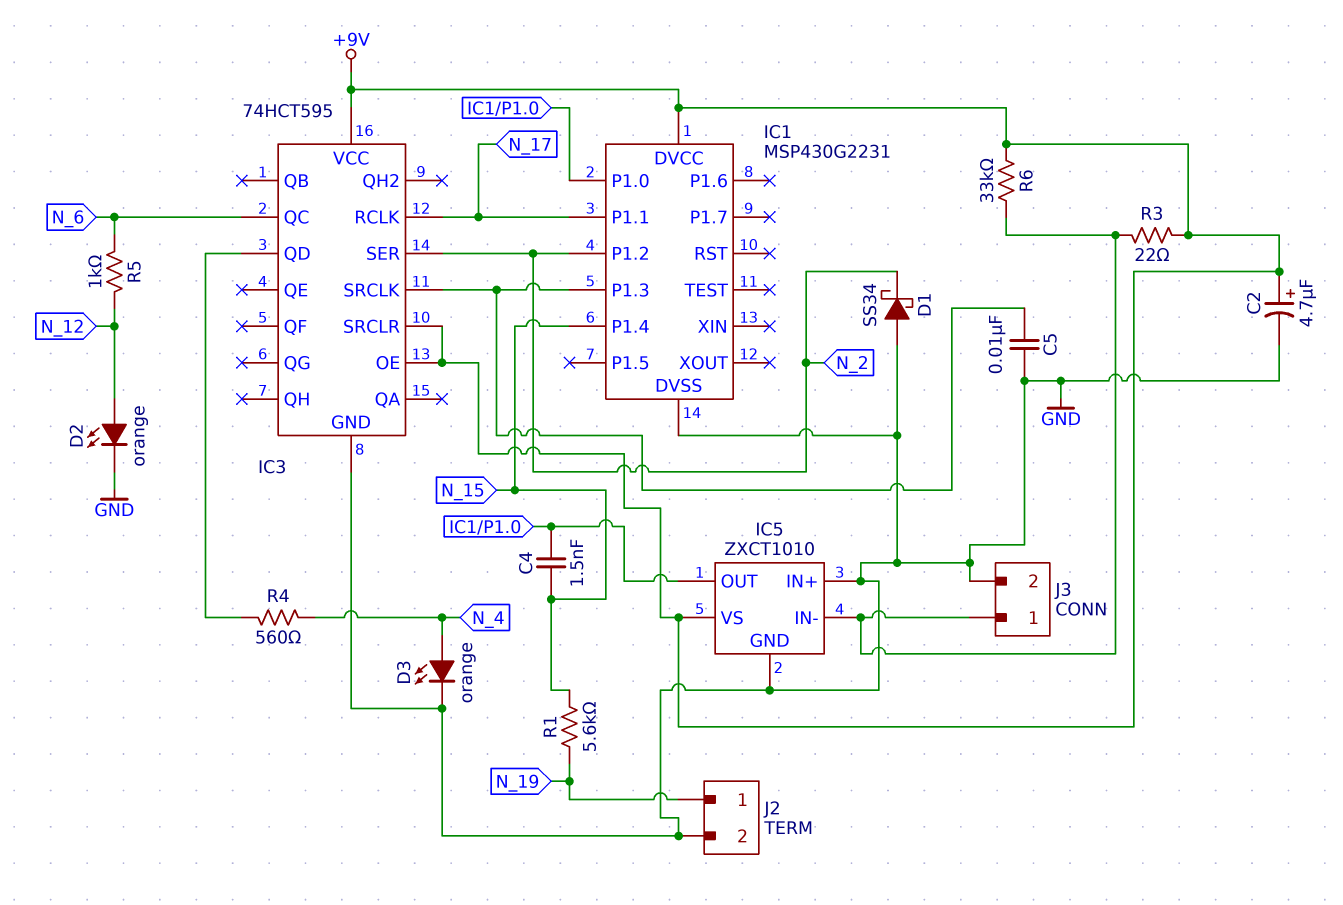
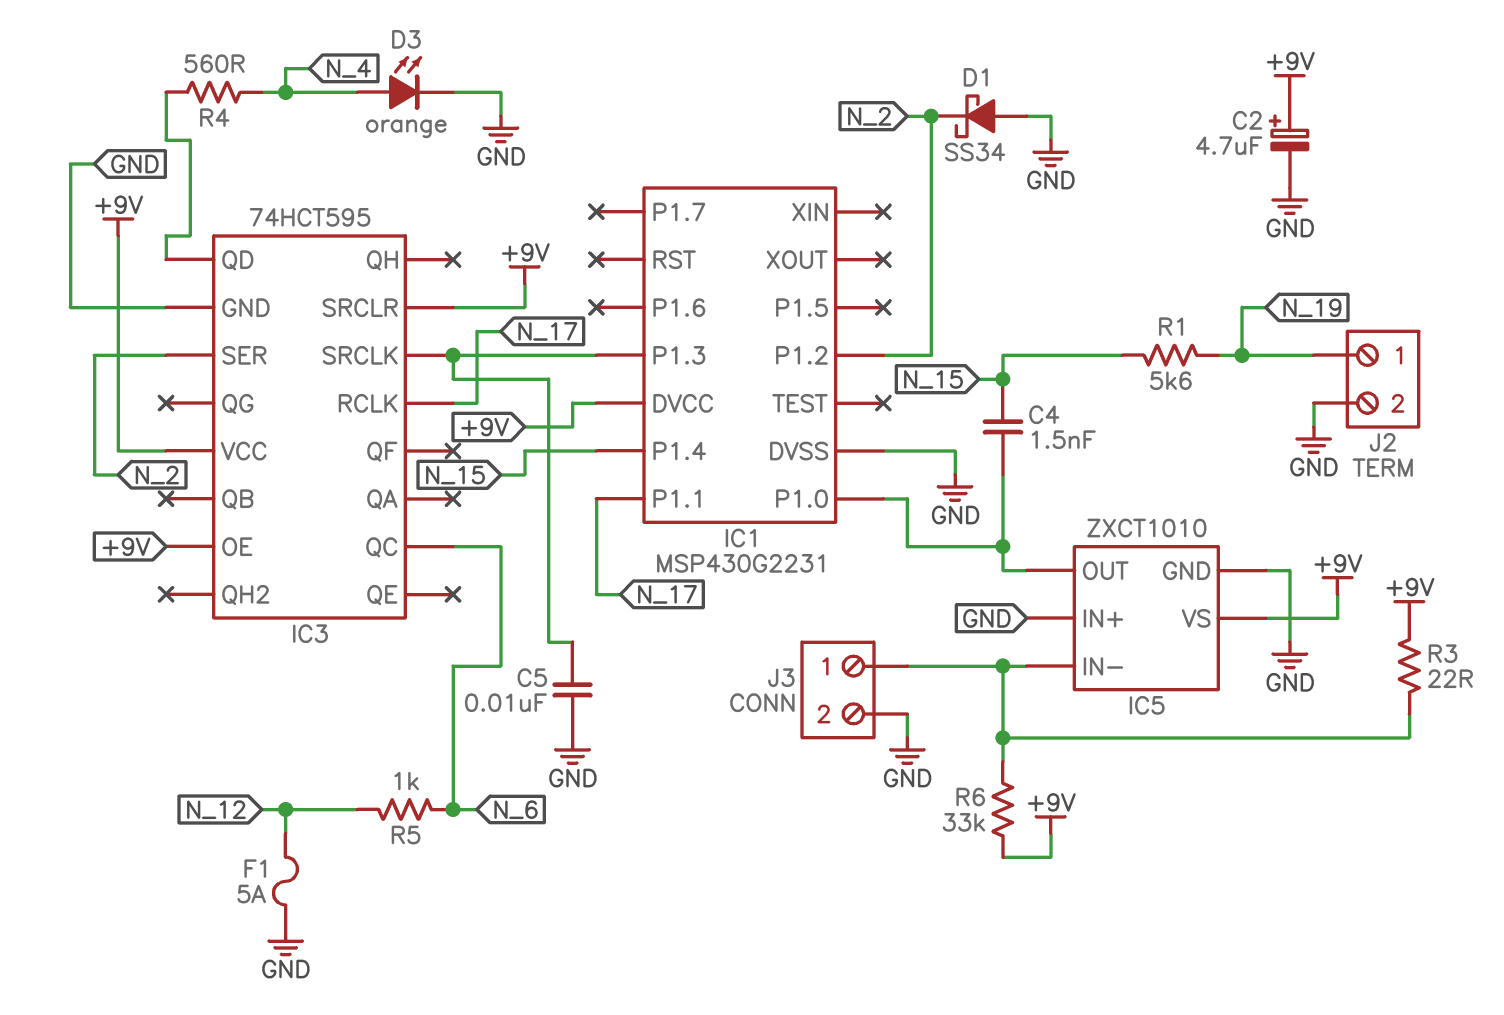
D2: LED orange (A N_12, K GND) -> none
F1: none -> 5A (GND, N_12)

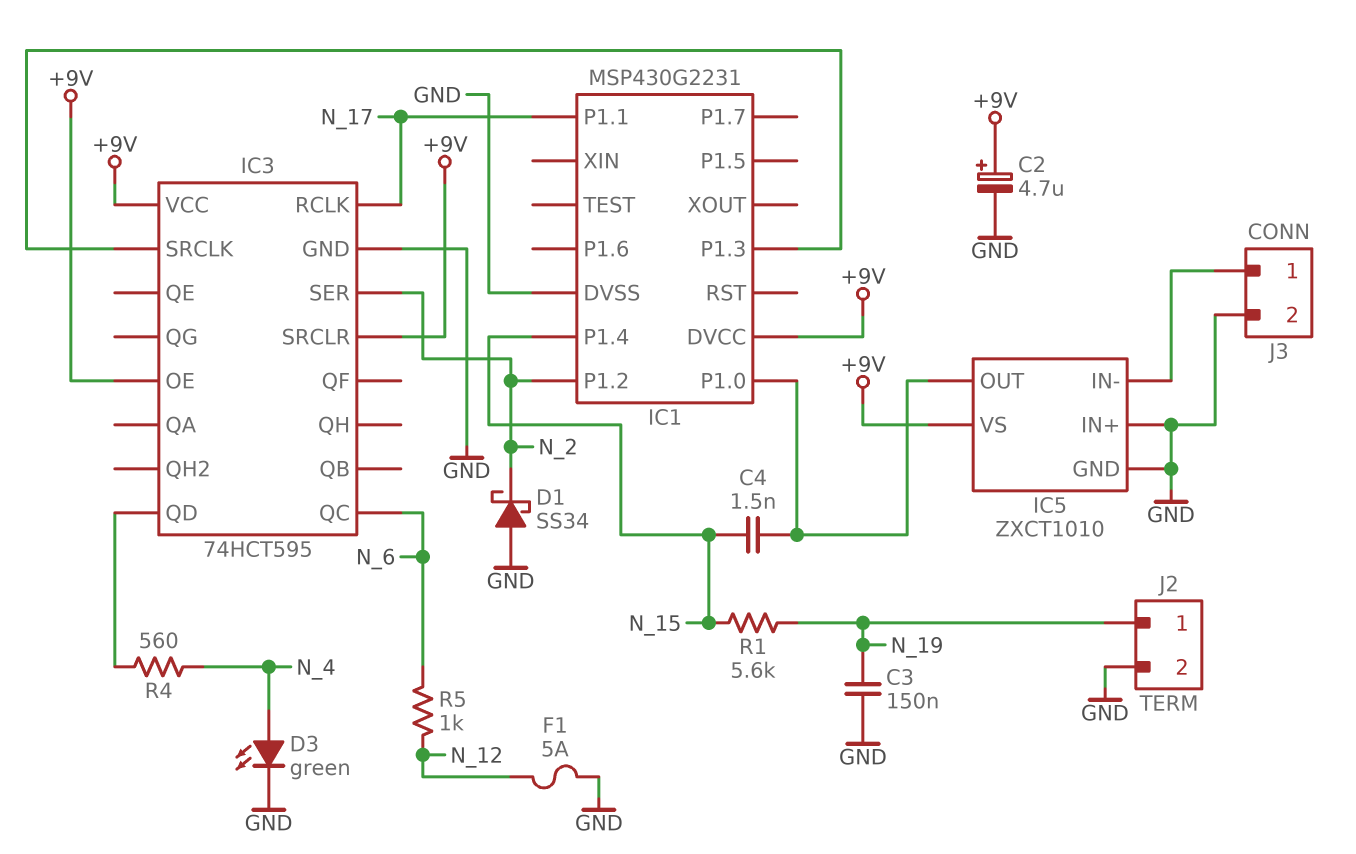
C3: none -> 150nF (GND, N_19)
C5: 10nF (GND, IC1/P1.3) -> none
D3: LED orange (A N_4, K GND) -> LED green (A N_4, K GND)
R3: 22 (+9V, IC5/IN-) -> none
R6: 33k (+9V, IC5/IN-) -> none

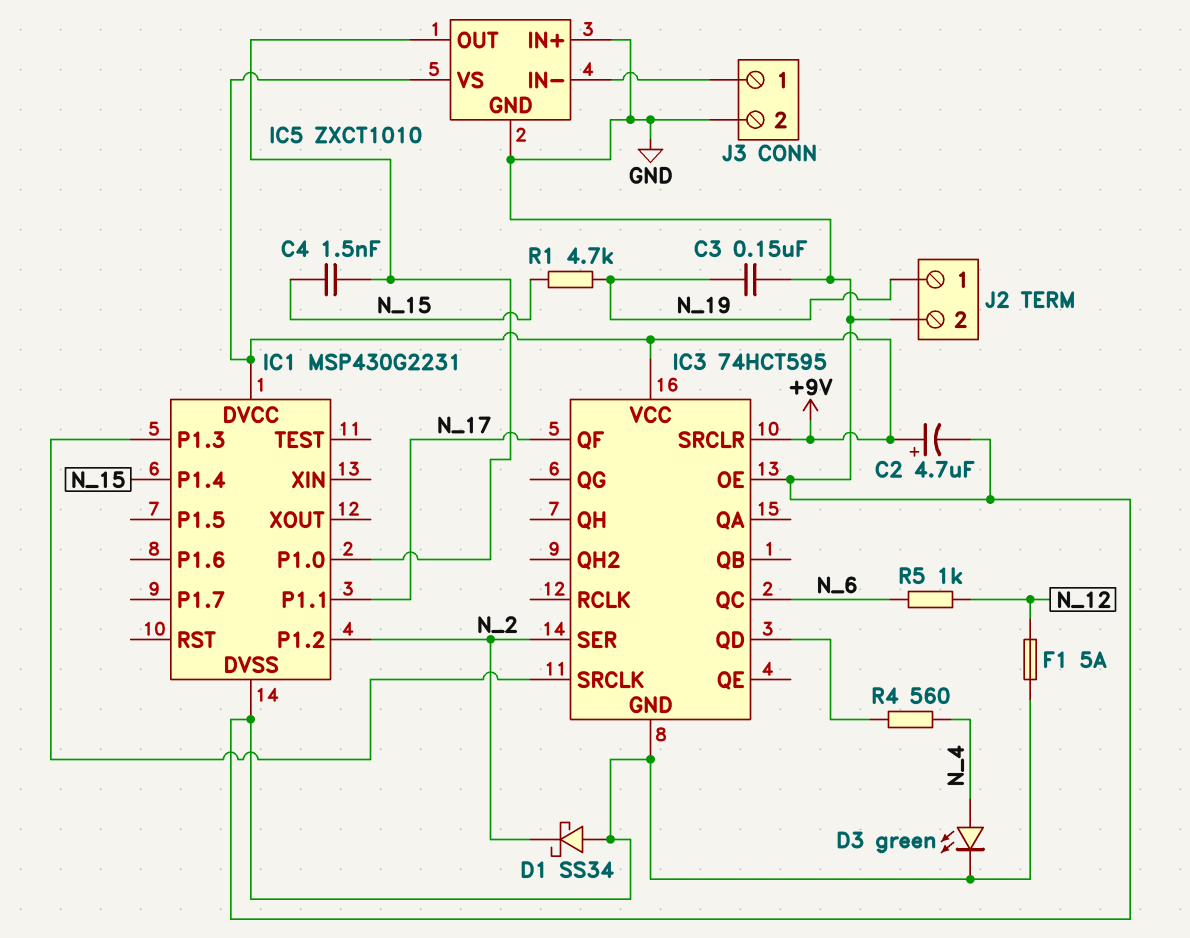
IC3 pin OE: +9V -> GND
IC3 pin QF: none -> N_17
IC3 pin RCLK: N_17 -> none
R1: 5.6k (N_15, N_19) -> 4.7k (N_15, N_19)

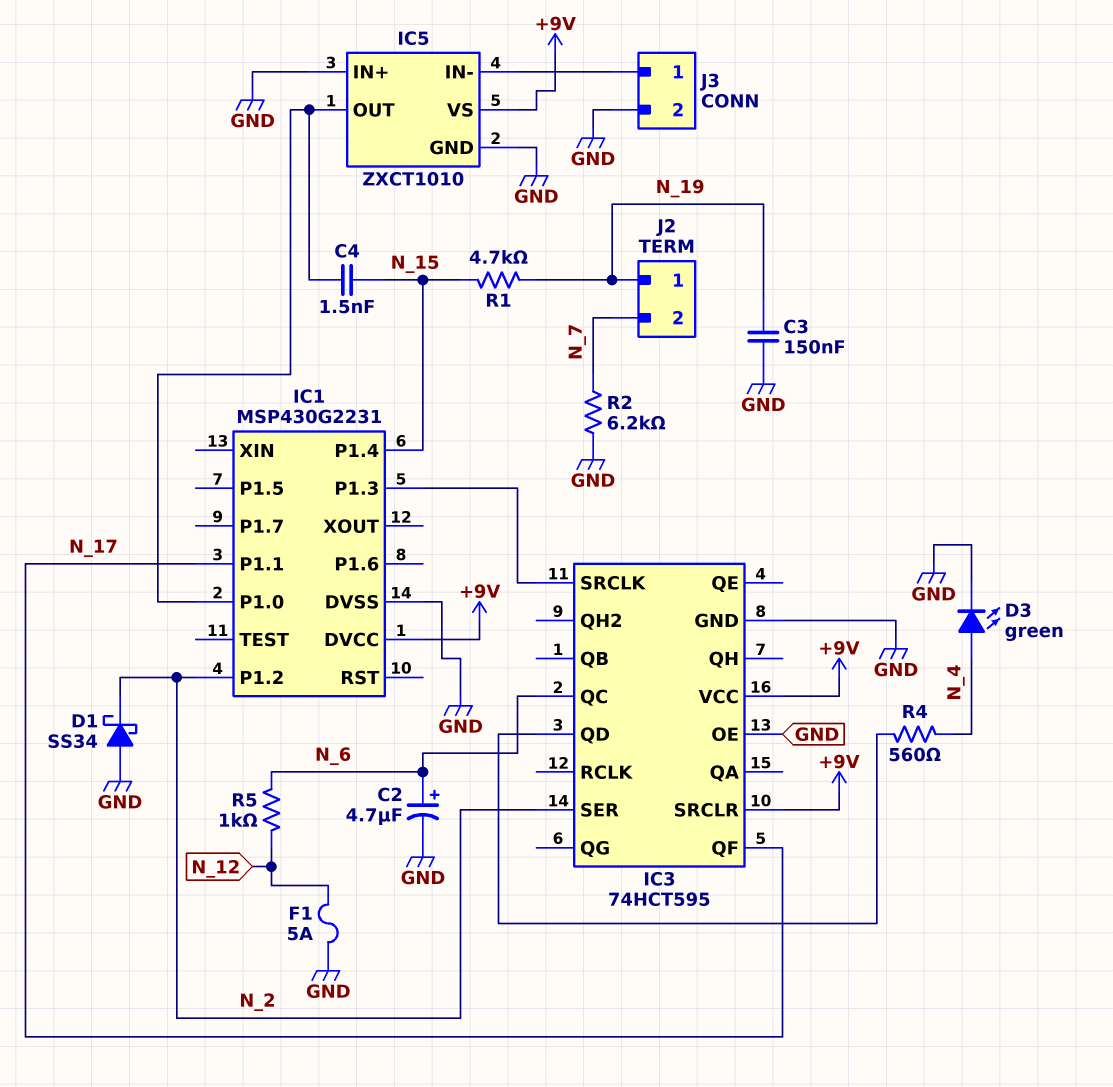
C2: 4.7uF (plus +9V, minus GND) -> 4.7uF (plus N_6, minus GND)
J2 pin 2: GND -> N_7
R2: none -> 6.2k (GND, N_7)

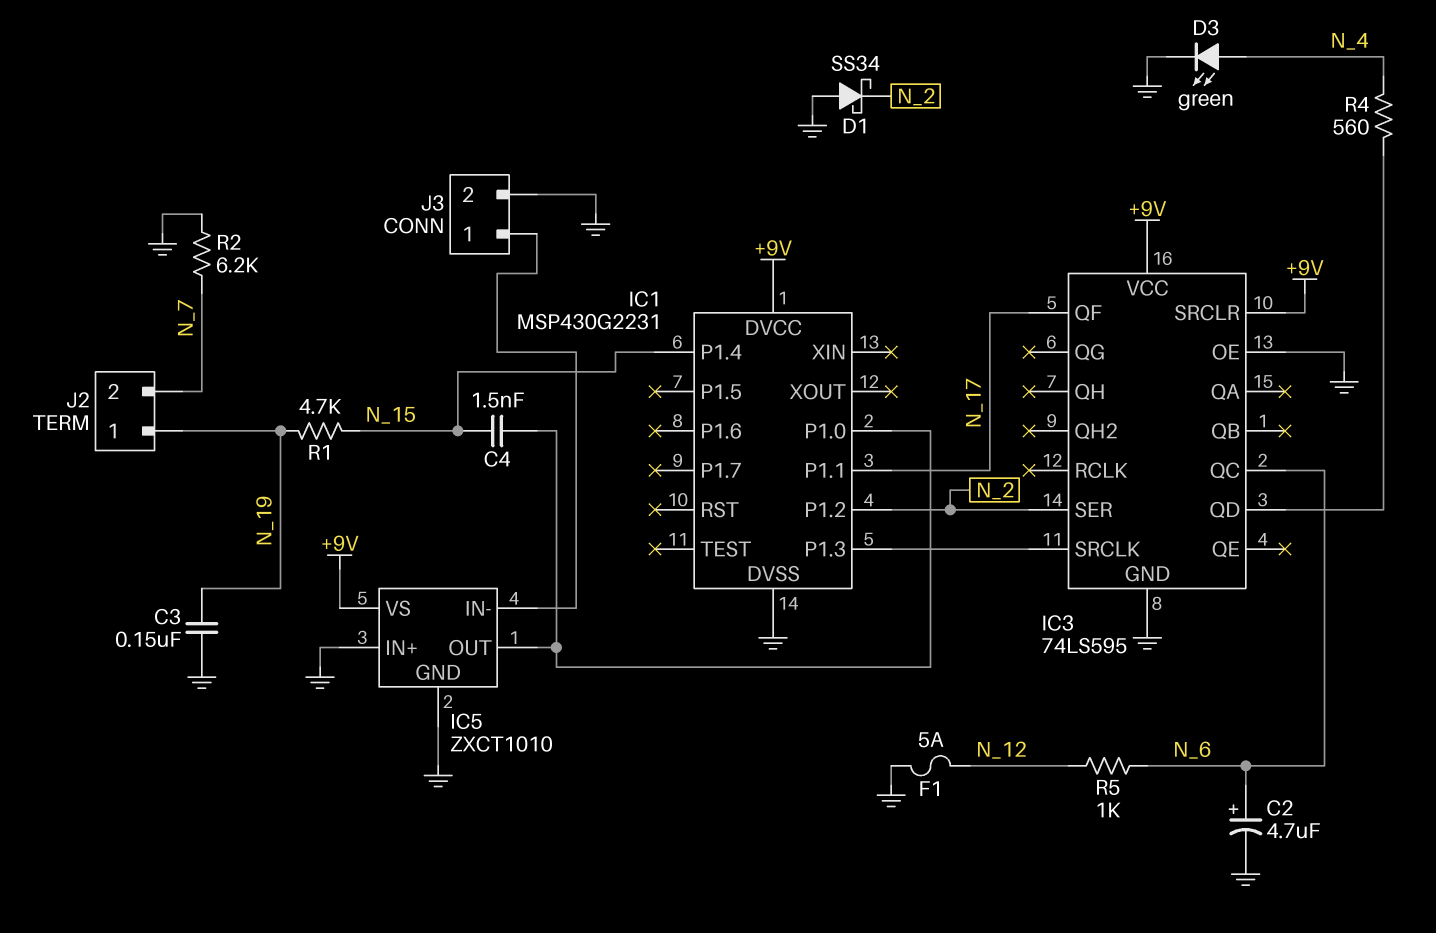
IC3: 74HCT595 -> 74LS595

